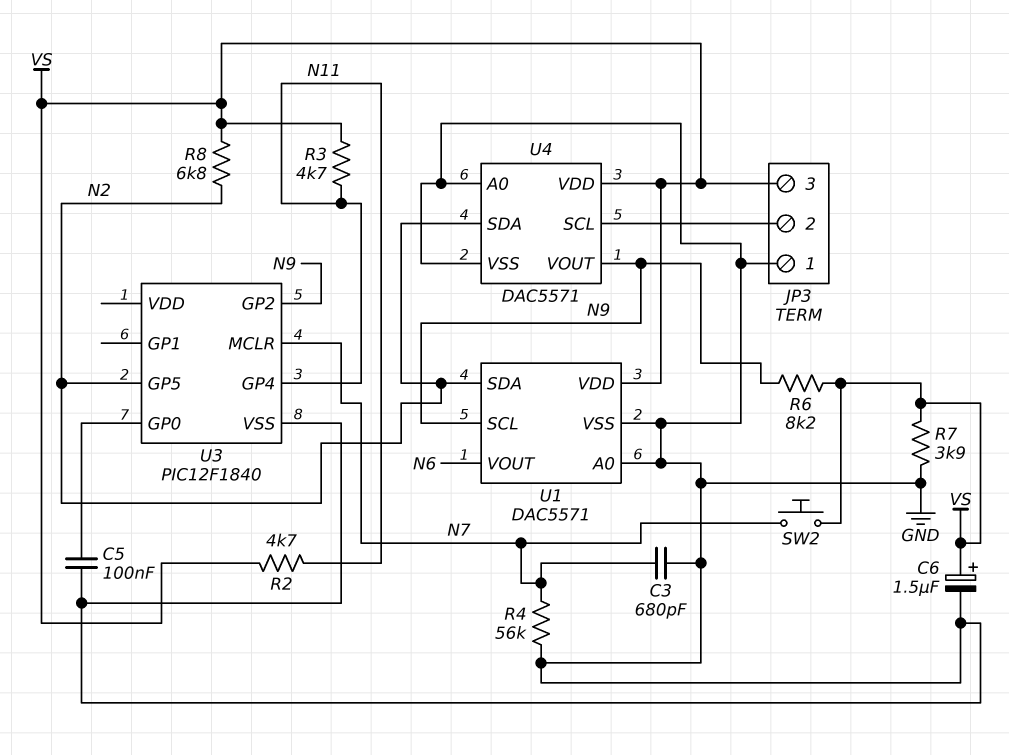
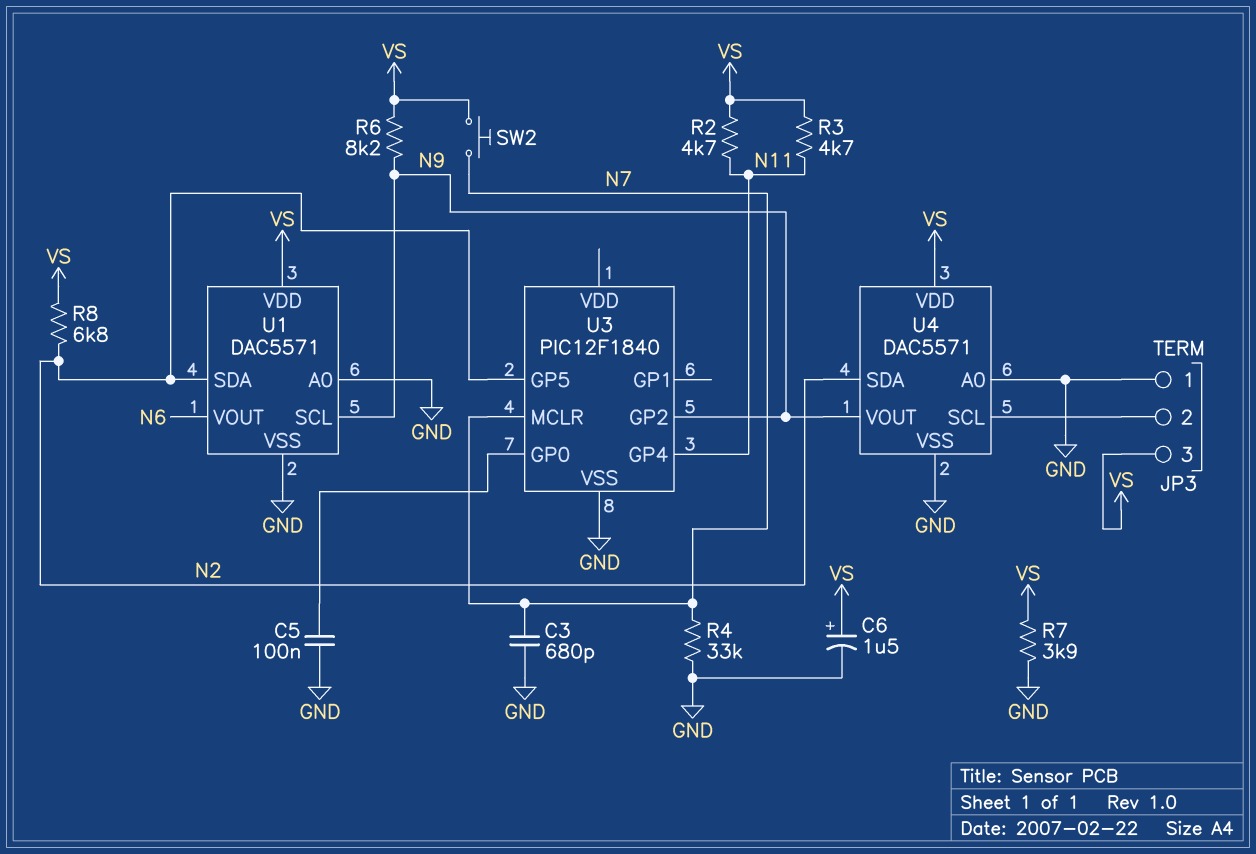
R4: 56k (GND, N7) -> 33k (GND, N7)

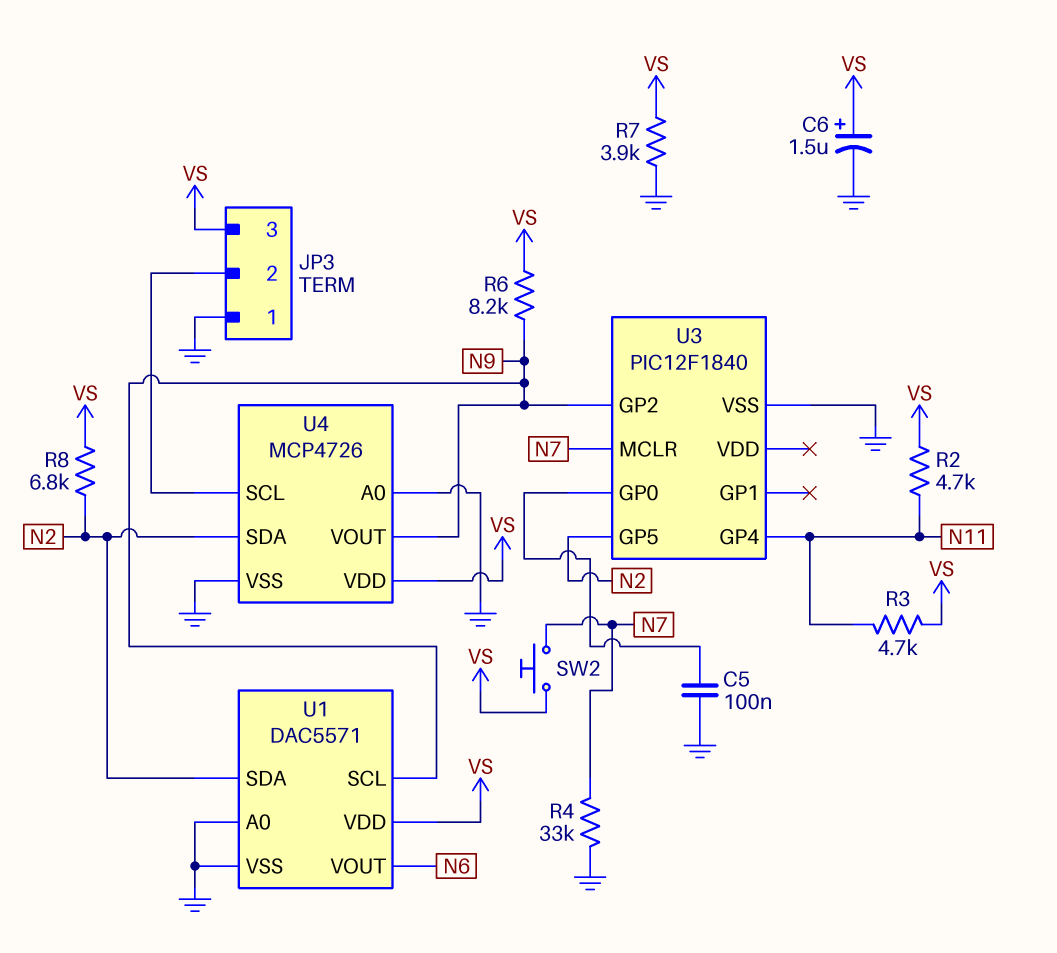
C3: 680pF (GND, N7) -> none
U4: DAC5571 -> MCP4726

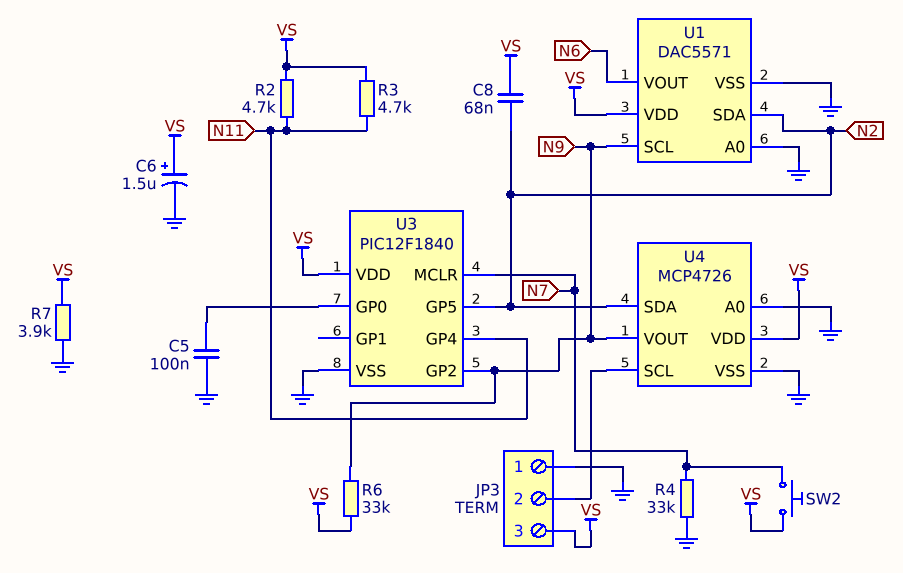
C8: none -> 68nF (N2, VS)
R6: 8.2k (N9, VS) -> 33k (N9, VS)
R8: 6.8k (N2, VS) -> none
U3 pin VDD: none -> VS

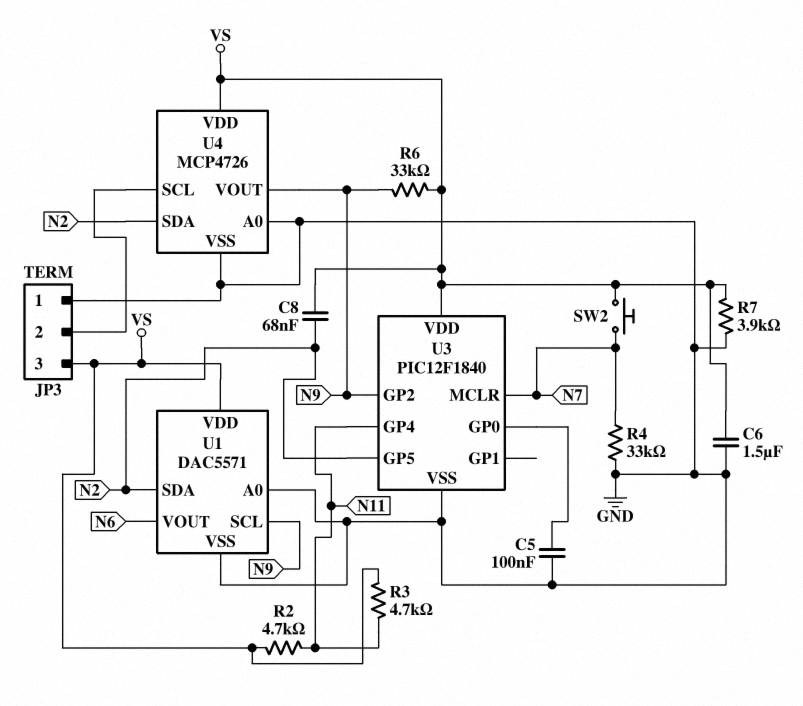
C6: 1.5uF (plus VS, minus GND) -> 1.5uF (GND, VS)

